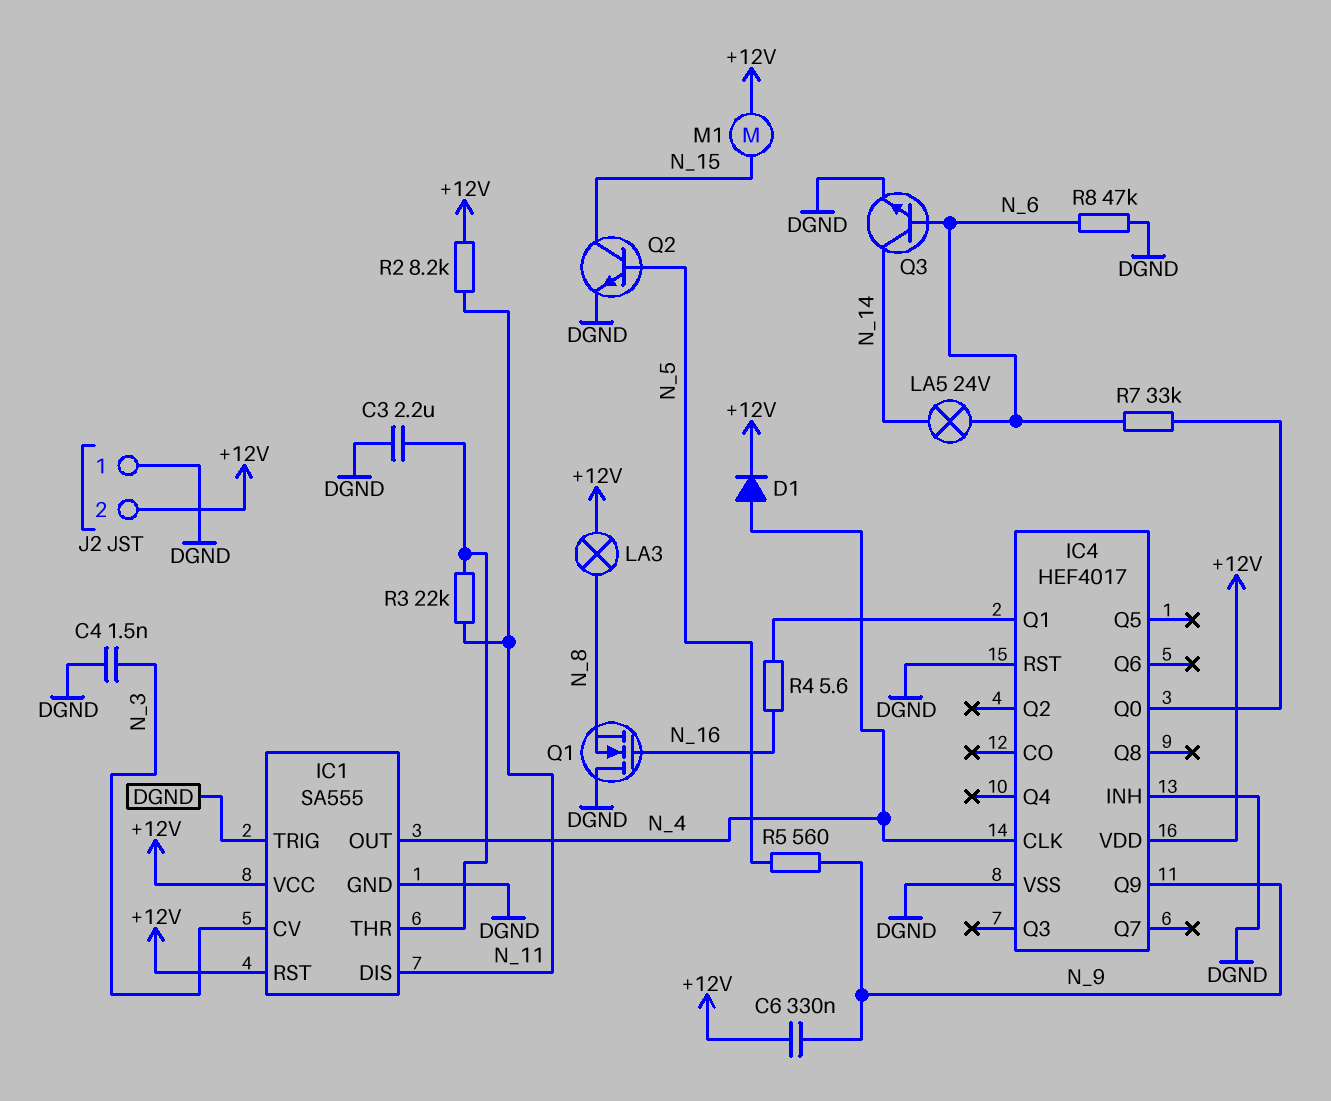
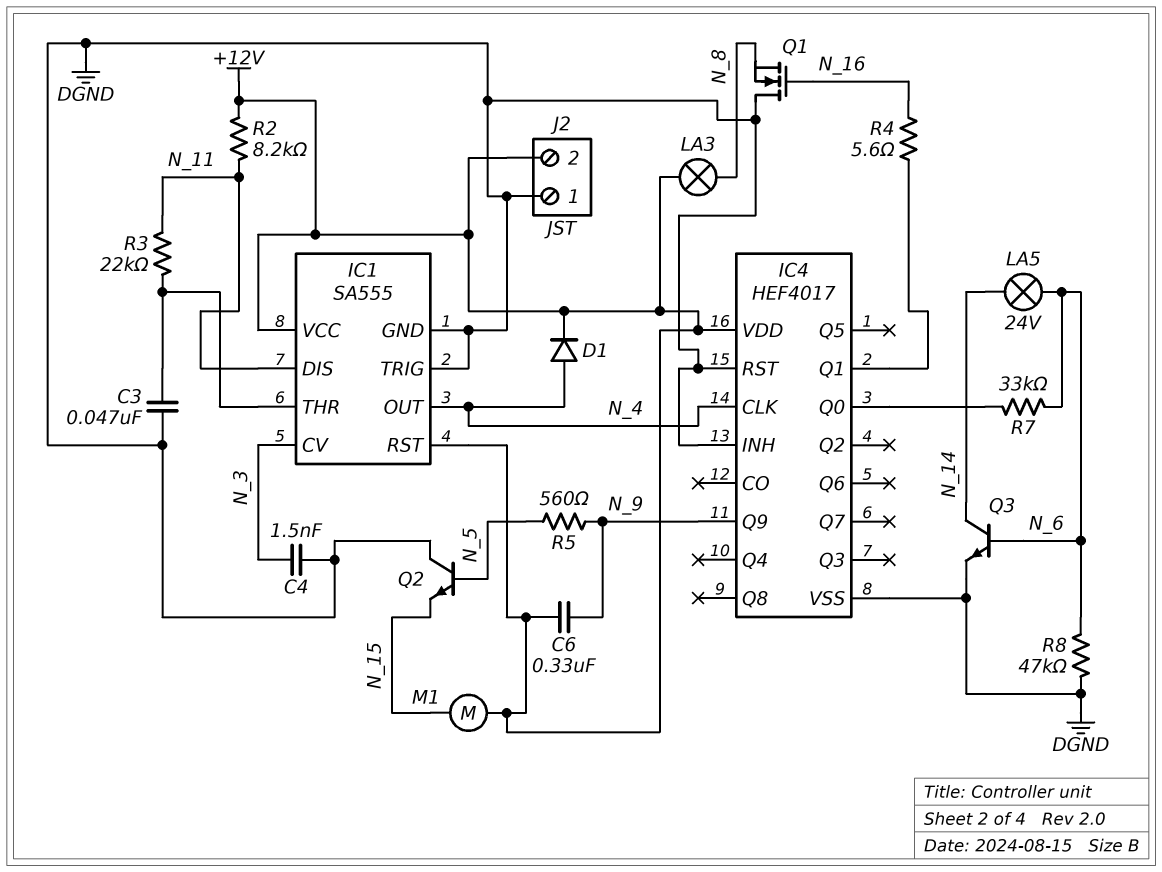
C3: 2.2uF (DGND, IC1/THR) -> 47nF (DGND, IC1/THR)
Q2: NPN (B N_5, C N_15, E DGND) -> NPN (B N_5, C DGND, E N_15)

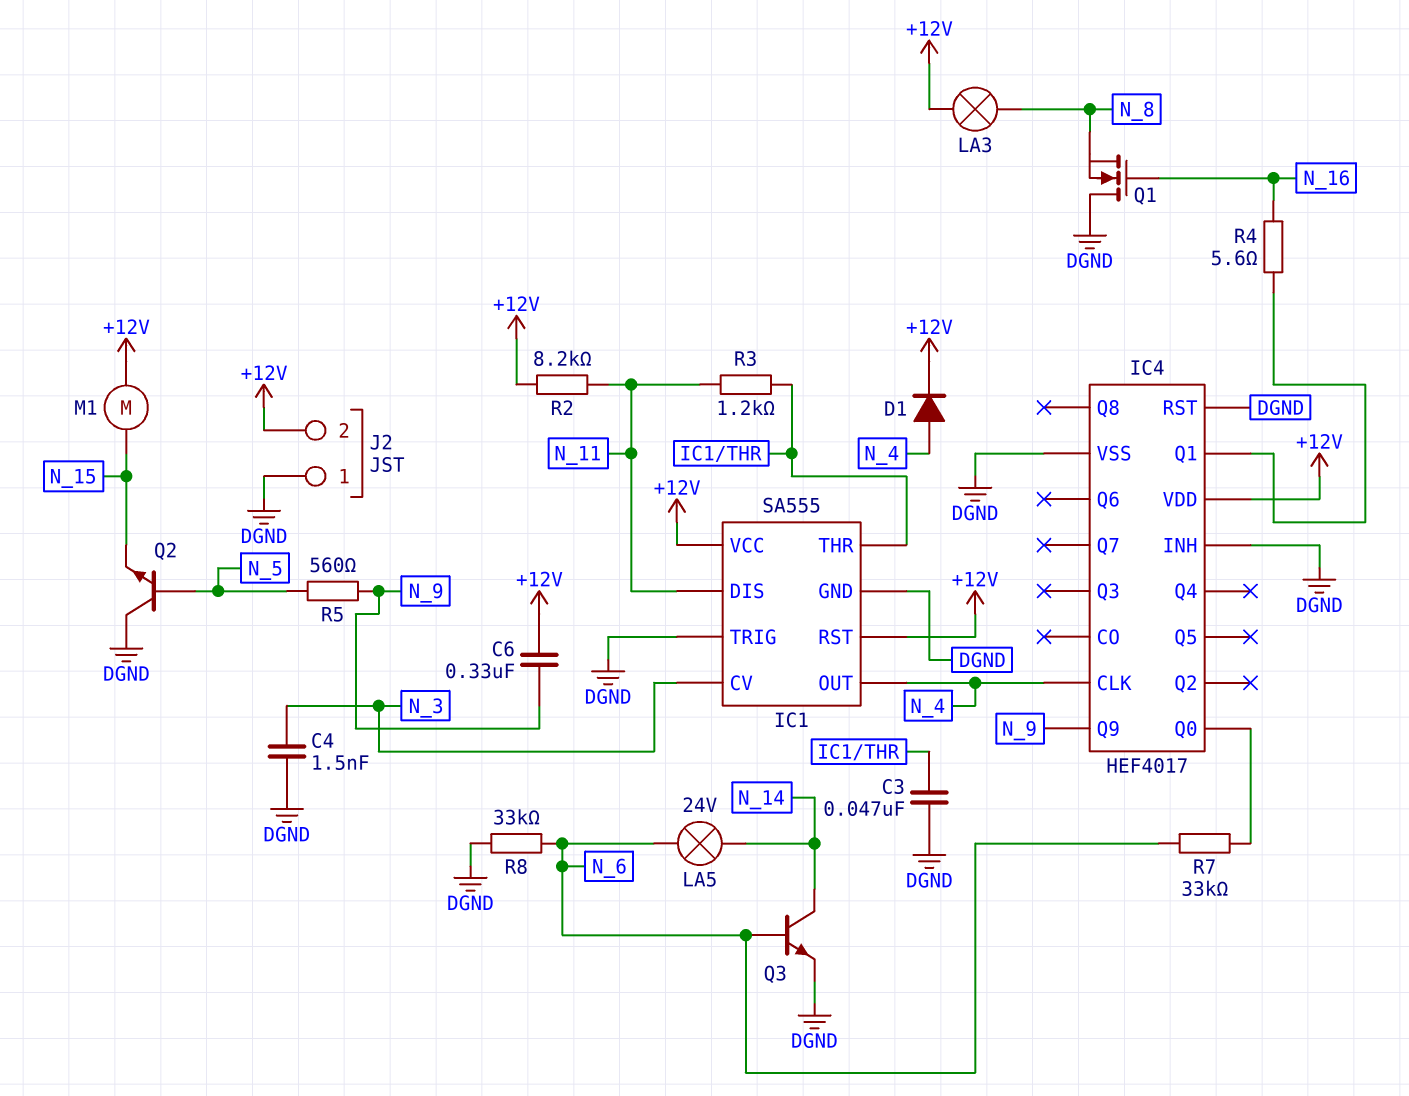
R3: 22k (IC1/THR, N_11) -> 1.2k (IC1/THR, N_11)
R8: 47k (DGND, N_6) -> 33k (DGND, N_6)

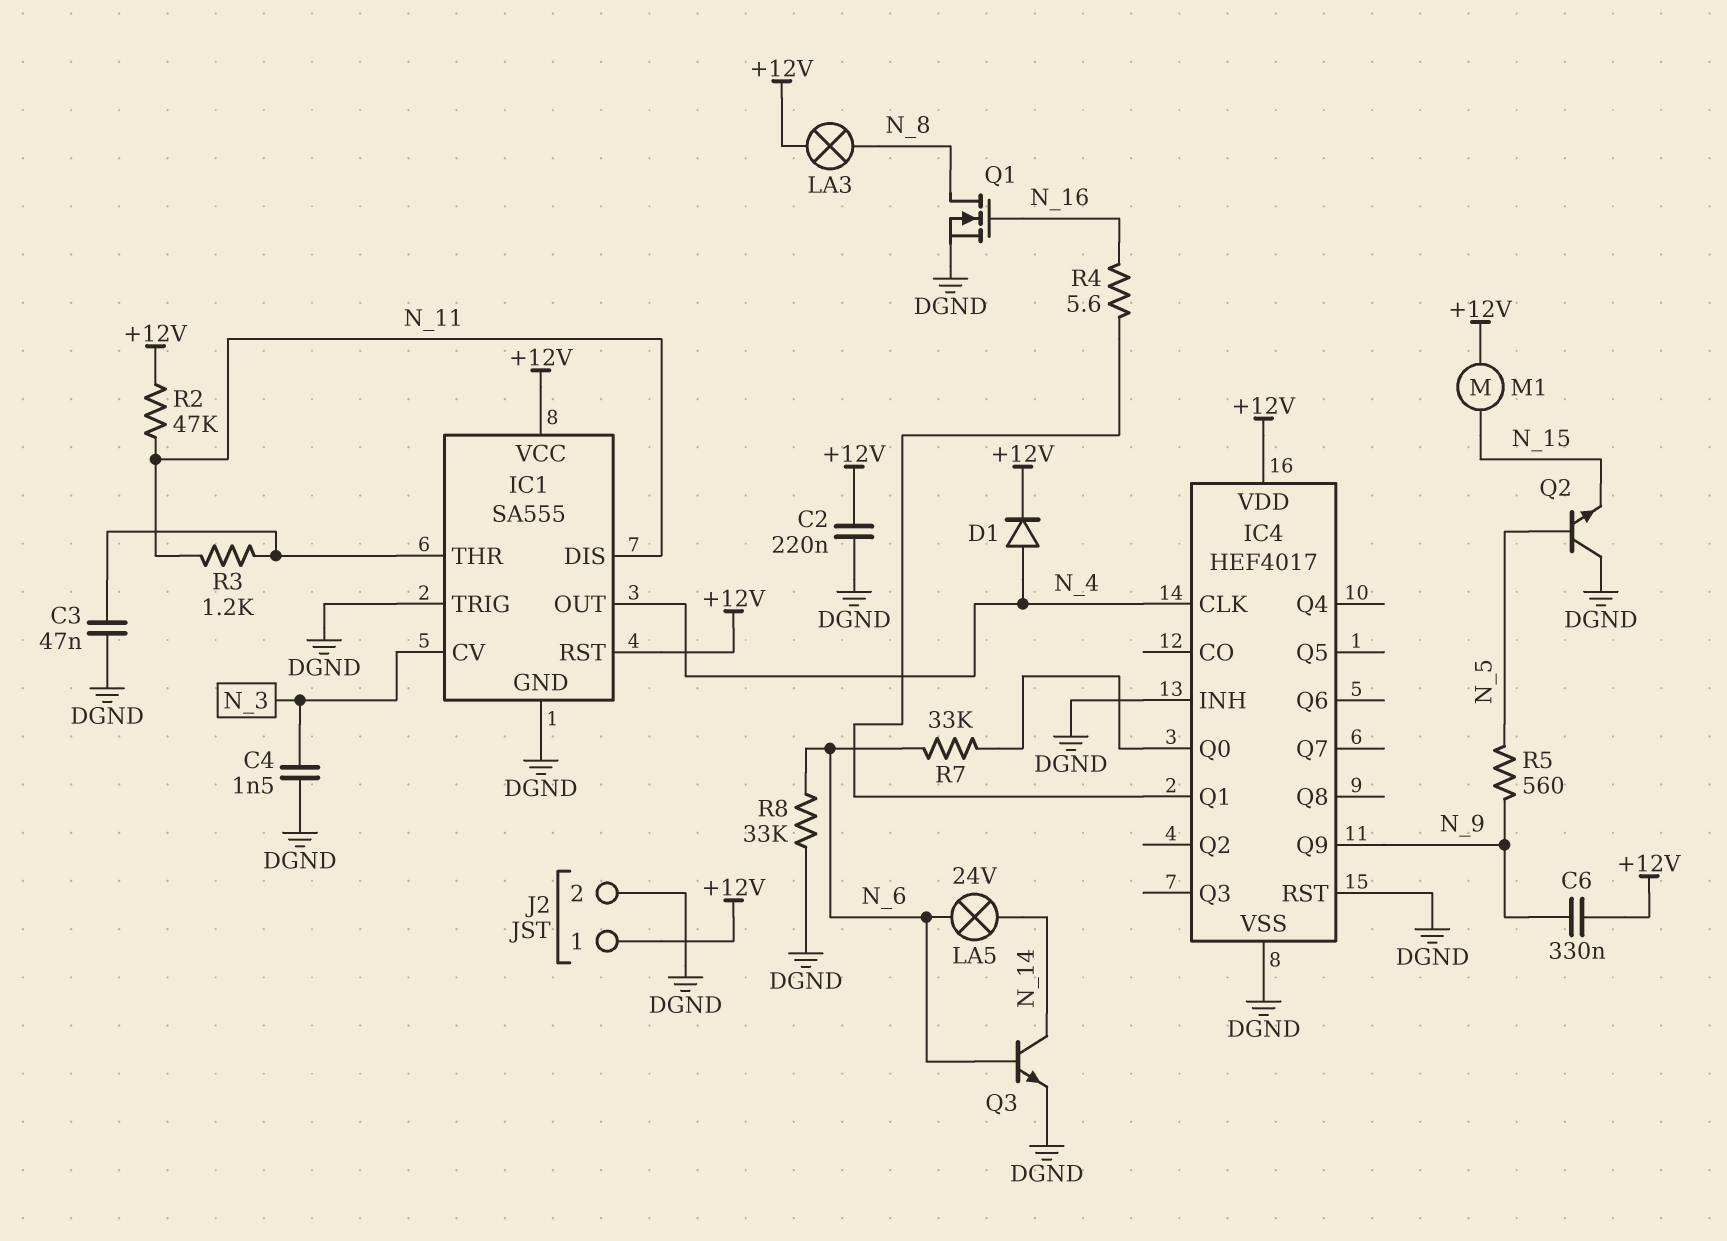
C2: none -> 220nF (+12V, DGND)
J2 pin 1: DGND -> +12V
J2 pin 2: +12V -> DGND
Q1: NMOS (G N_16, D DGND, S N_8) -> NMOS (G N_16, D N_8, S DGND)
R2: 8.2k (+12V, N_11) -> 47k (+12V, N_11)

